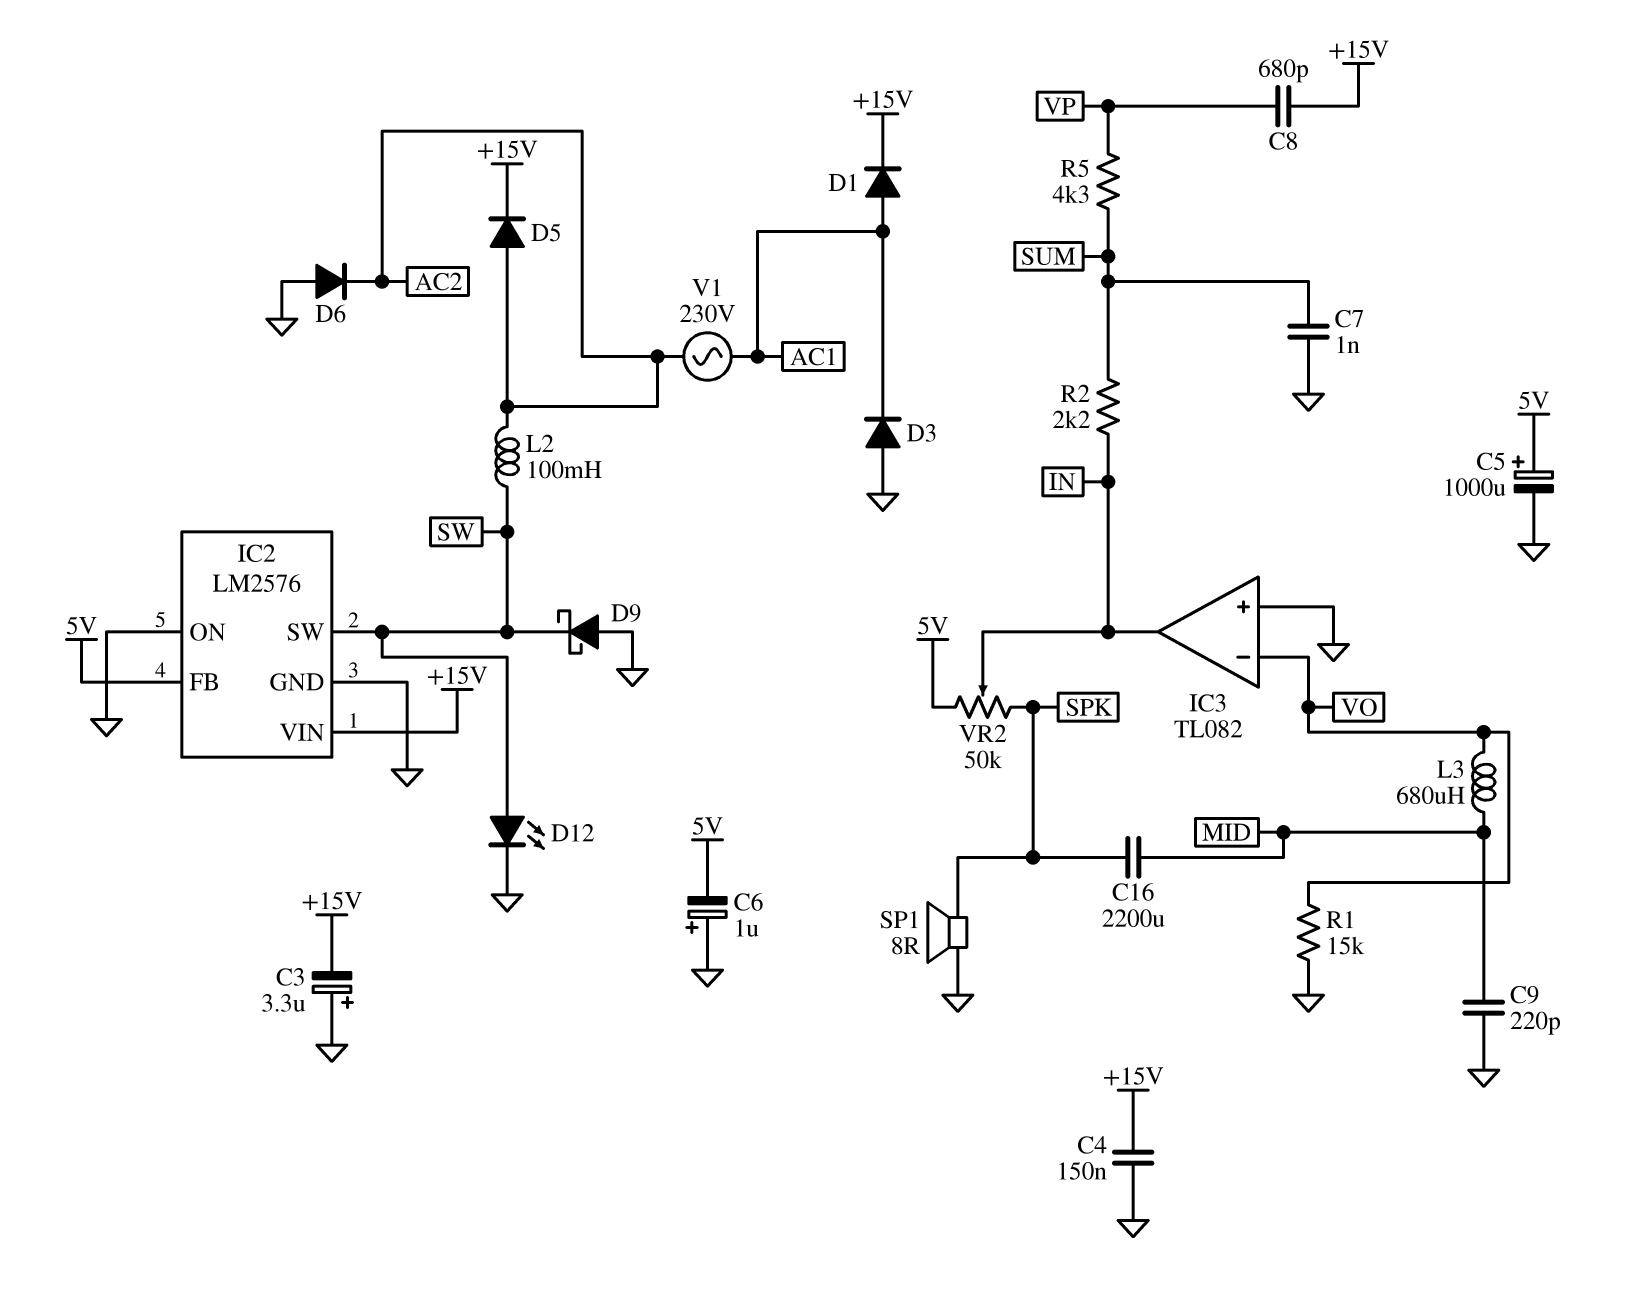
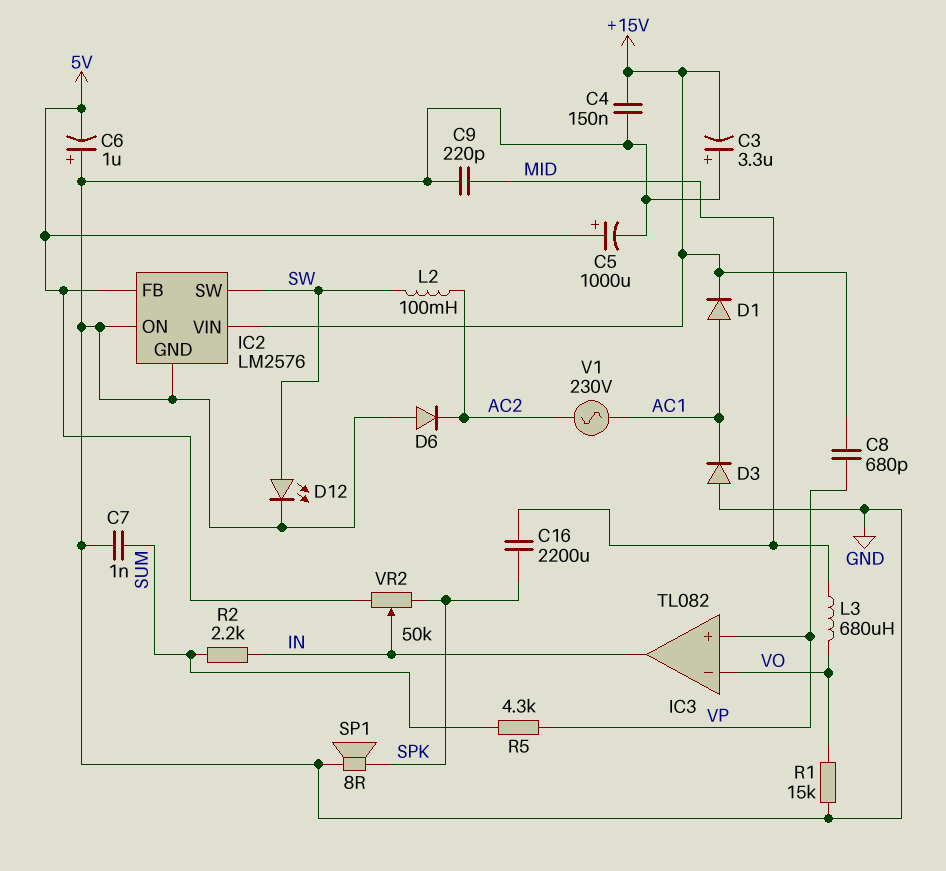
D5: diode (A AC2, K +15V) -> none
D9: schottky (A GND, K SW) -> none
IC3 pin in+: GND -> VP

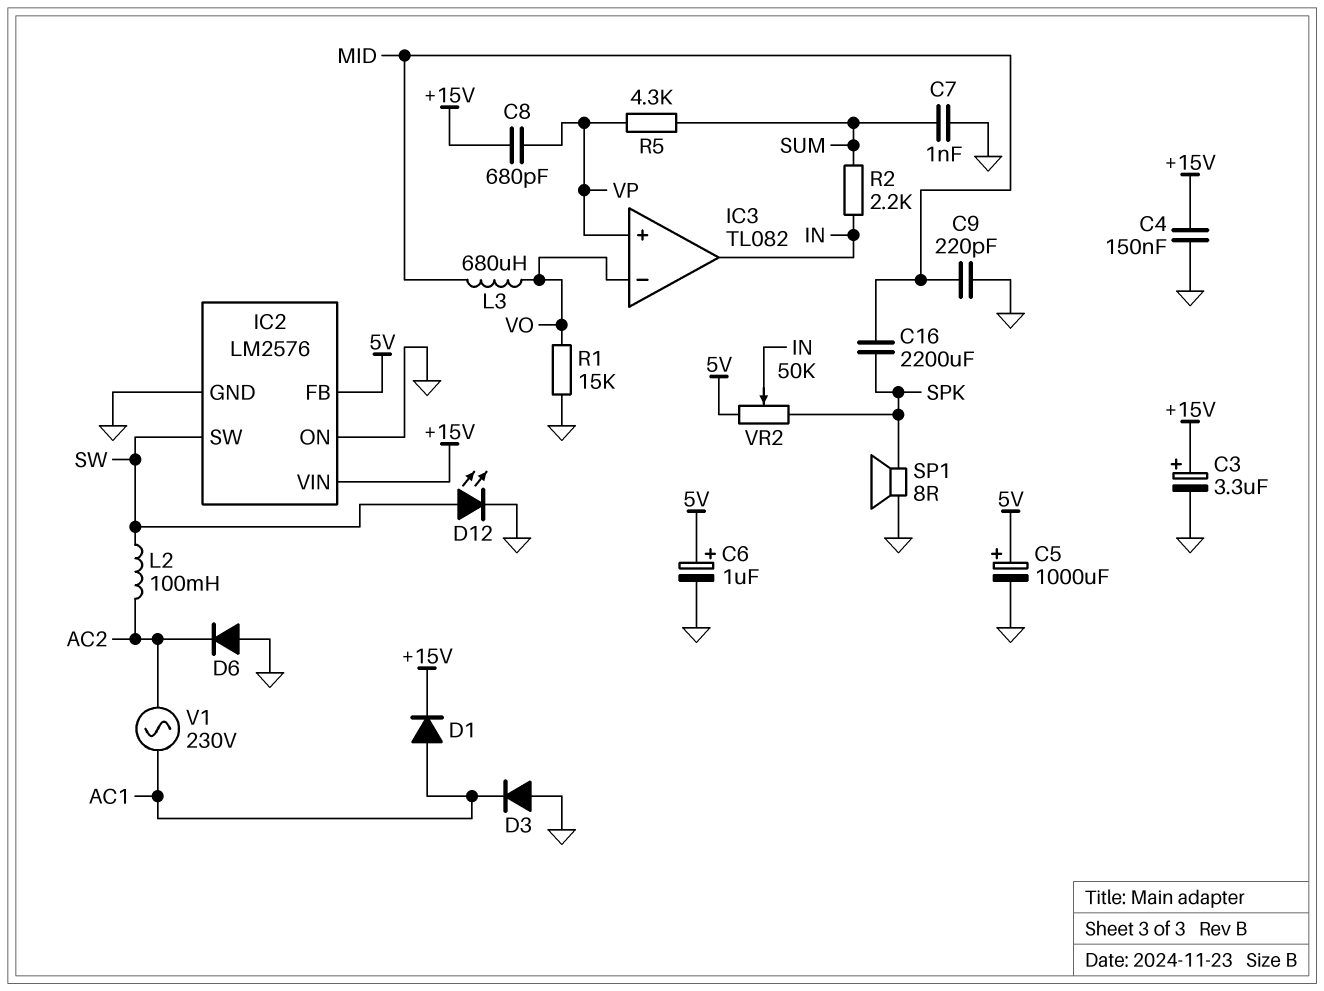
C3: 3.3uF (plus GND, minus +15V) -> 3.3uF (plus +15V, minus GND)
C6: 1uF (plus GND, minus 5V) -> 1uF (plus 5V, minus GND)

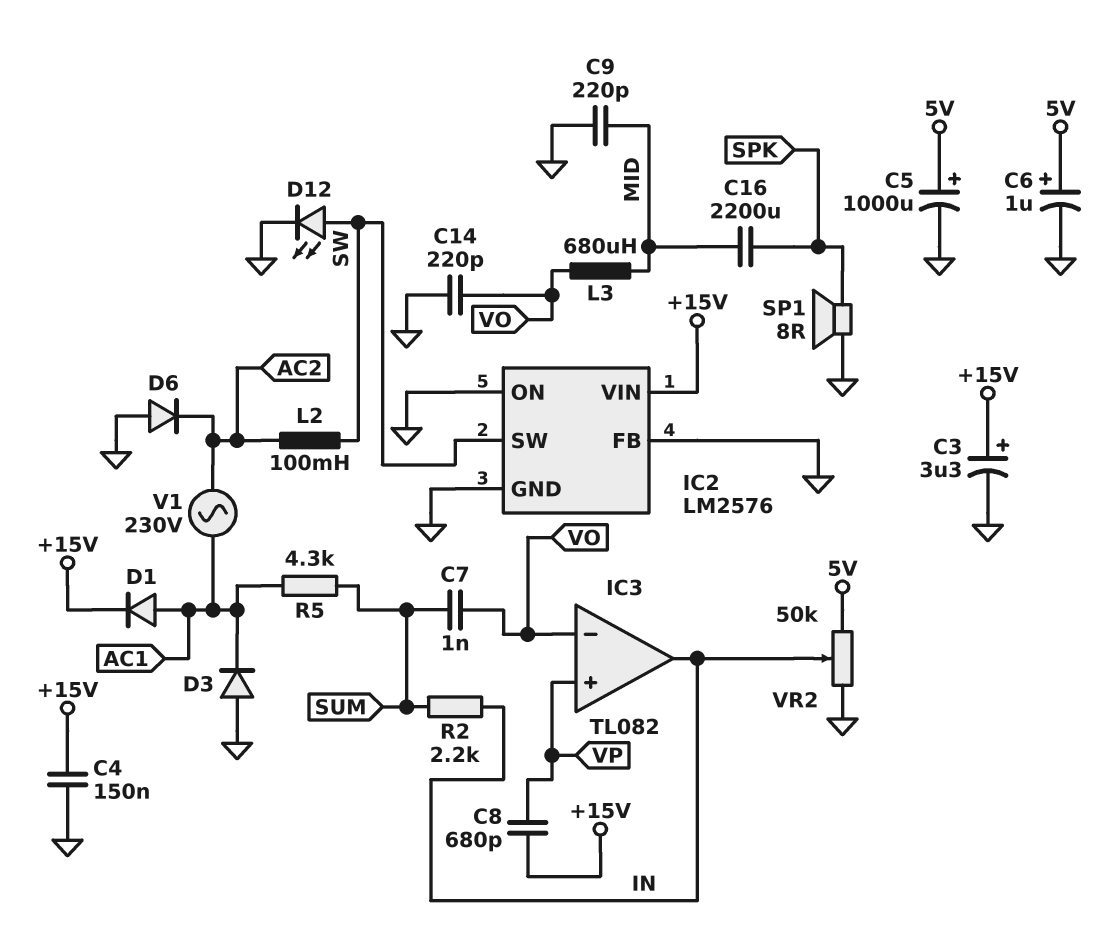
C7: 1nF (GND, SUM) -> 1nF (SUM, VO)
C14: none -> 220pF (GND, VO)
IC2 pin FB: 5V -> GND
R1: 15k (GND, VO) -> none
R5: 4.3k (SUM, VP) -> 4.3k (AC1, SUM)
VR2: 50k (5V, SPK, wiper IN) -> 50k (5V, GND, wiper IN)

